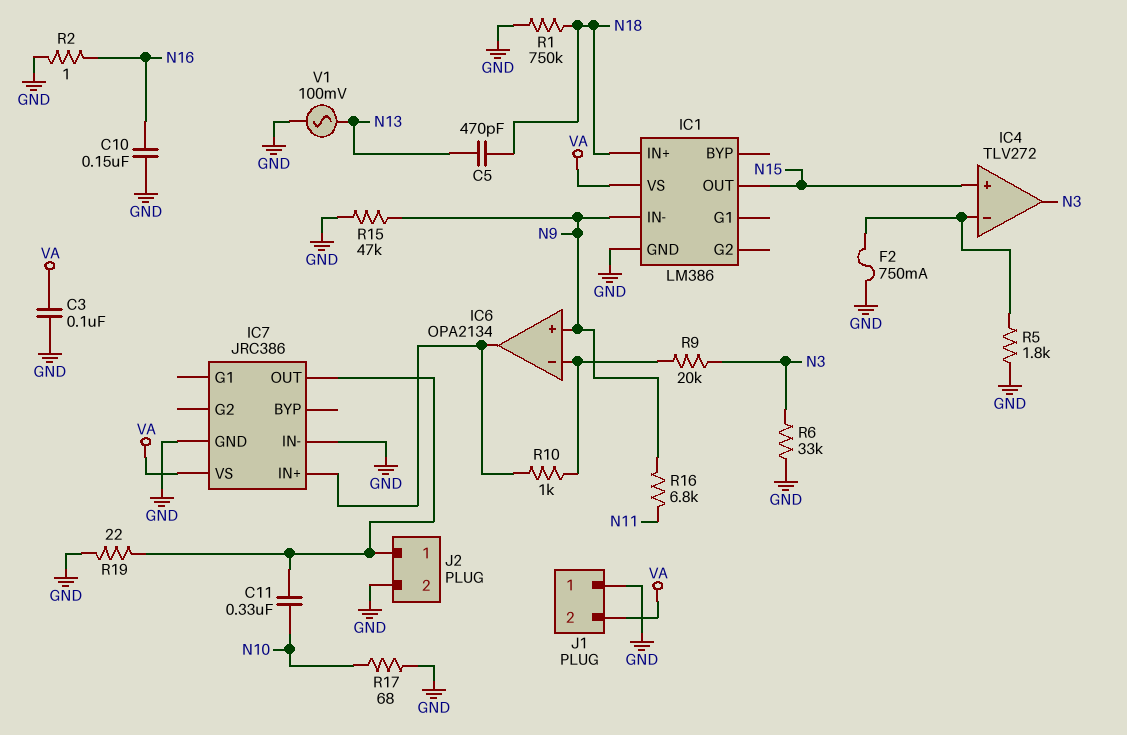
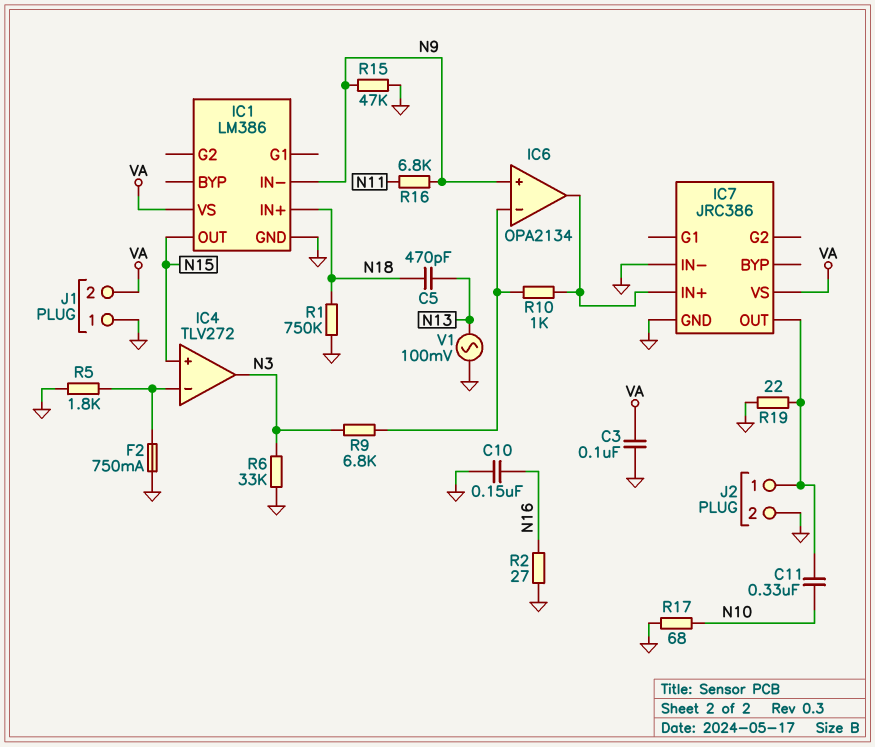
R2: 1 (GND, N16) -> 27 (GND, N16)
R9: 20k (IC6/in-, N3) -> 6.8k (IC6/in-, N3)

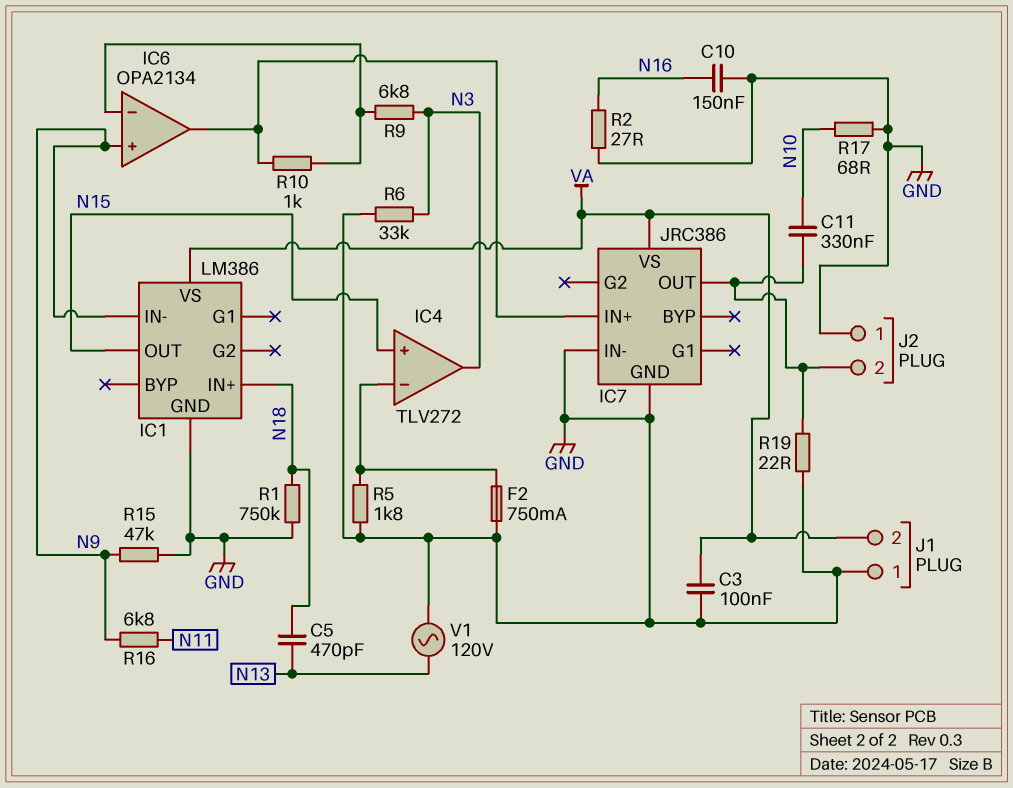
J2 pin 1: IC7/OUT -> GND
J2 pin 2: GND -> IC7/OUT
V1: AC 100mV (GND, N13) -> AC 120V (GND, N13)

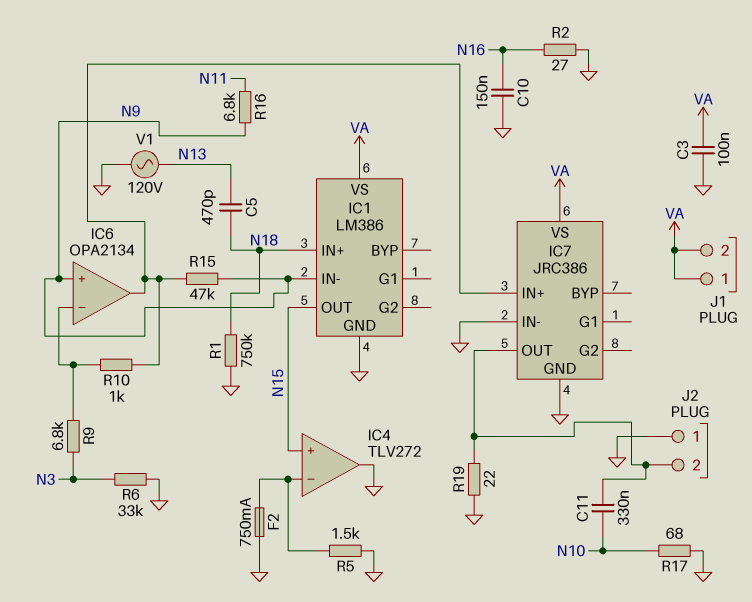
IC4 pin out: N3 -> GND
J1 pin 1: GND -> VA
R5: 1.8k (GND, IC4/in-) -> 1.5k (GND, IC4/in-)
R15: 47k (GND, N9) -> 47k (IC6/out, N9)

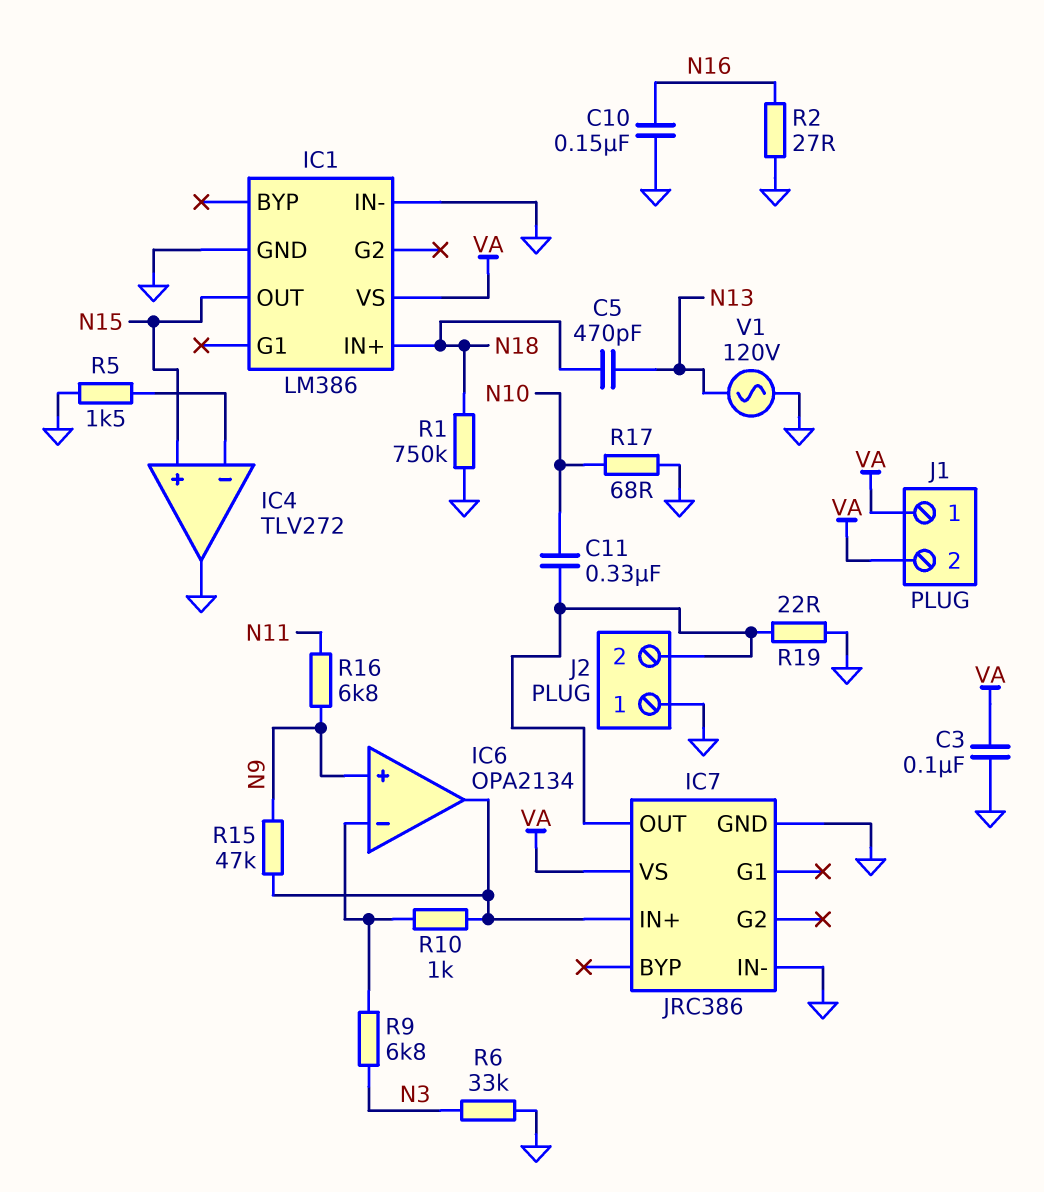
F2: 750mA (GND, IC4/in-) -> none
IC1 pin IN-: N9 -> GND

